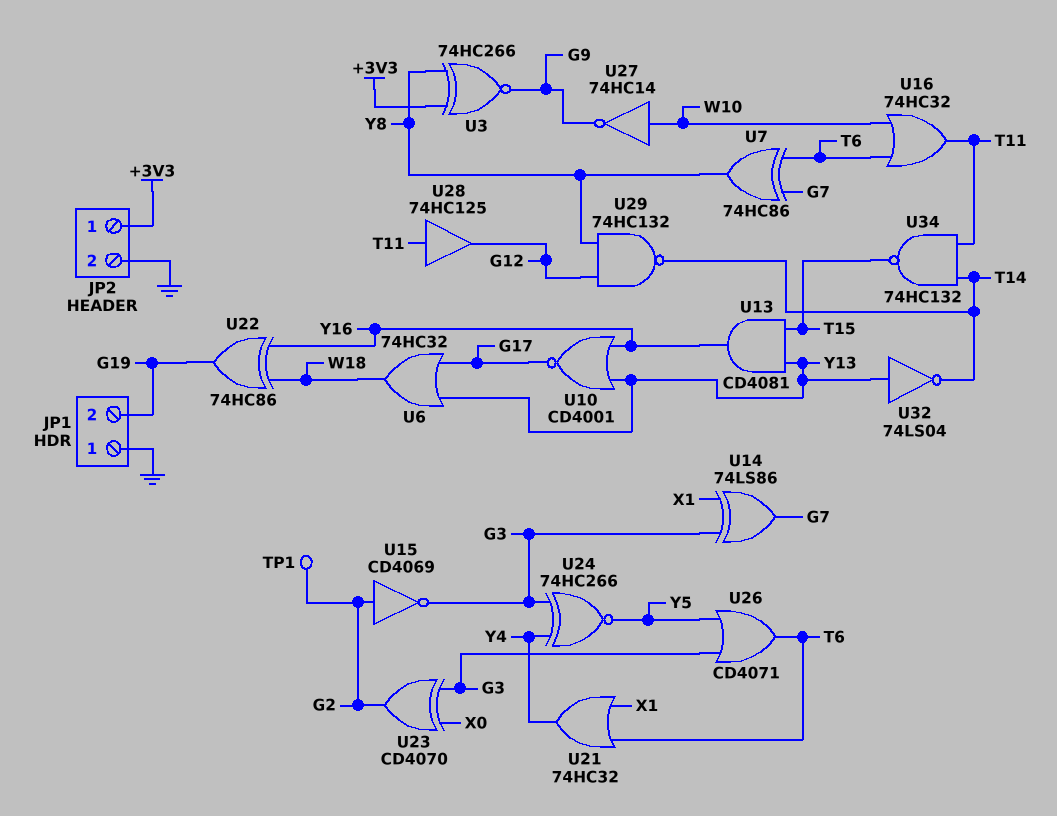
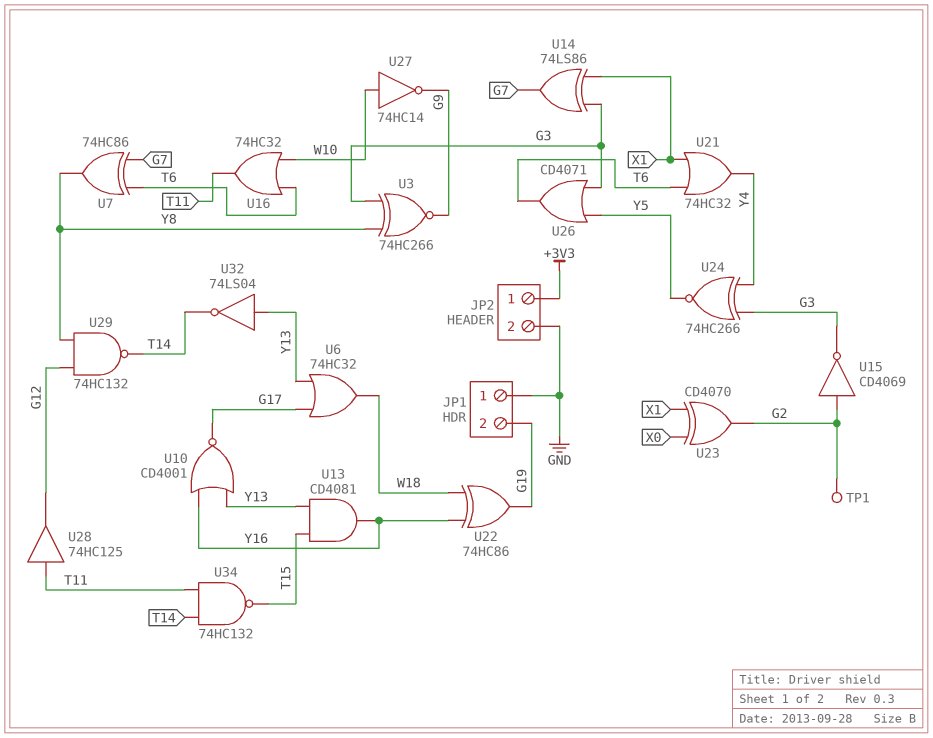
U3: XNOR 74HC266 (in +3V3, in Y8, out G9) -> XNOR 74HC266 (in G3, in Y8, out G9)
U23: XOR CD4070 (in G3, in X0, out G2) -> XOR CD4070 (in X0, in X1, out G2)

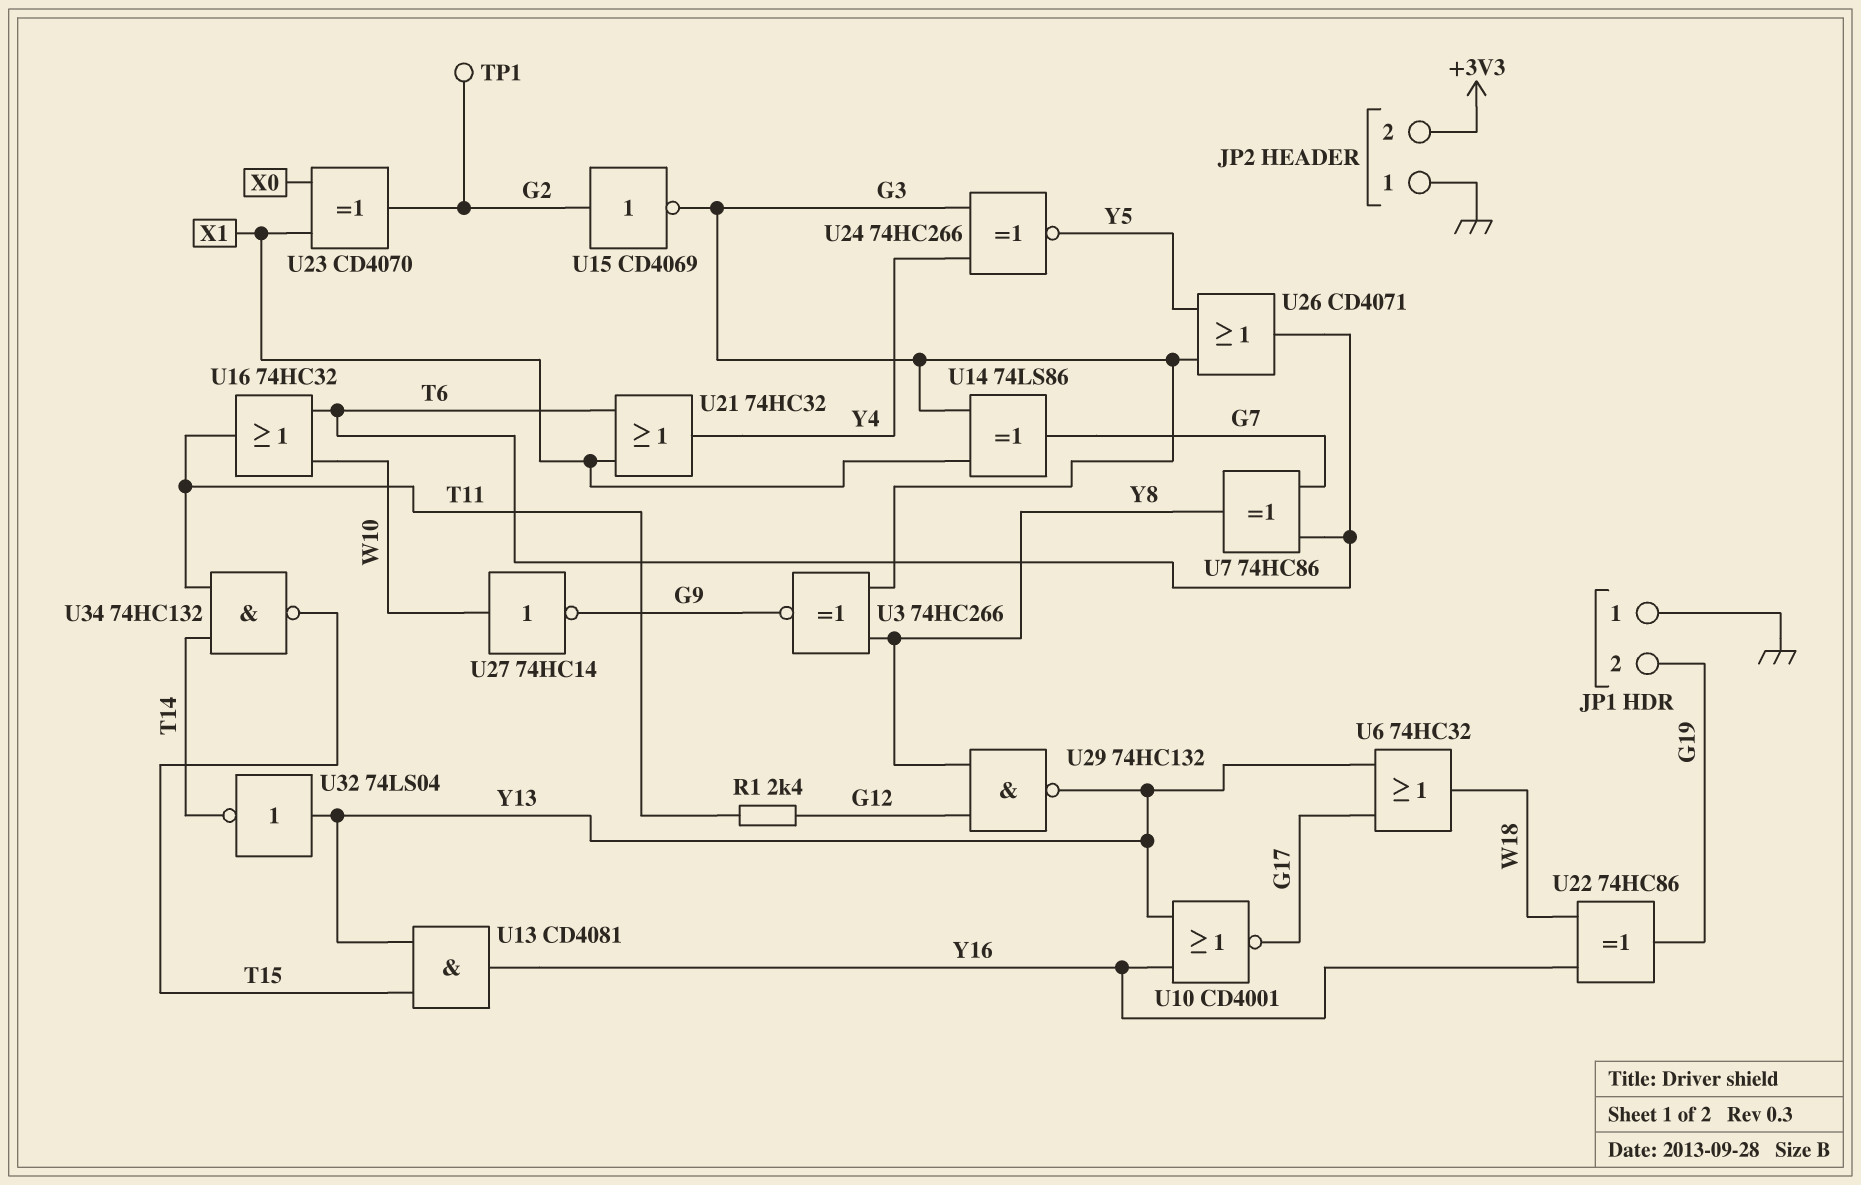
JP2 pin 1: +3V3 -> GND
JP2 pin 2: GND -> +3V3
R1: none -> 2.4k (G12, T11)
U28: buffer 74HC125 (in T11, out G12) -> none
U29: NAND 74HC132 (in G12, in Y8, out T14) -> NAND 74HC132 (in G12, in Y8, out Y13)

